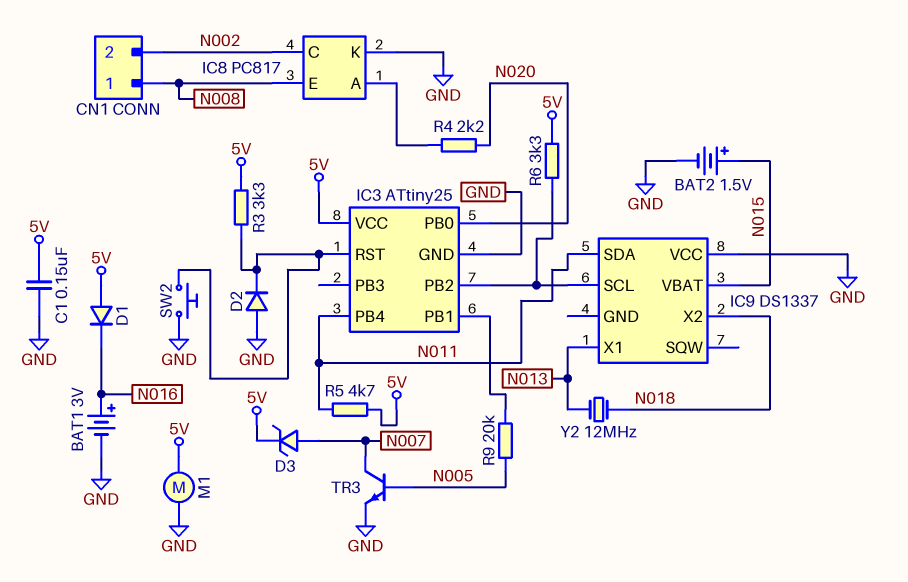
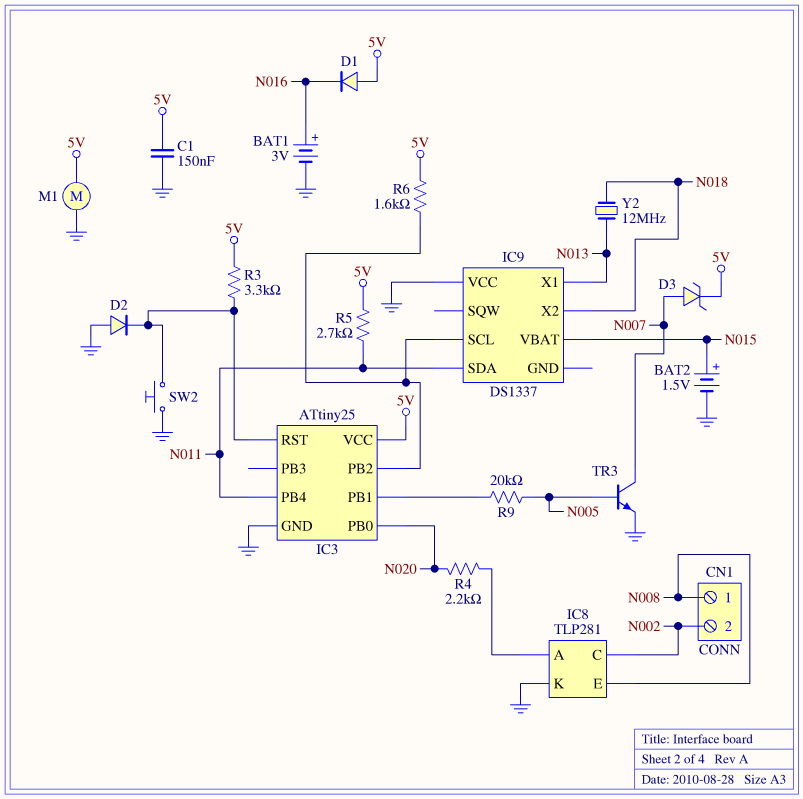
IC8: PC817 -> TLP281
R5: 4.7k (5V, N011) -> 2.7k (5V, N011)
R6: 3.3k (5V, IC3/PB2) -> 1.6k (5V, IC3/PB2)

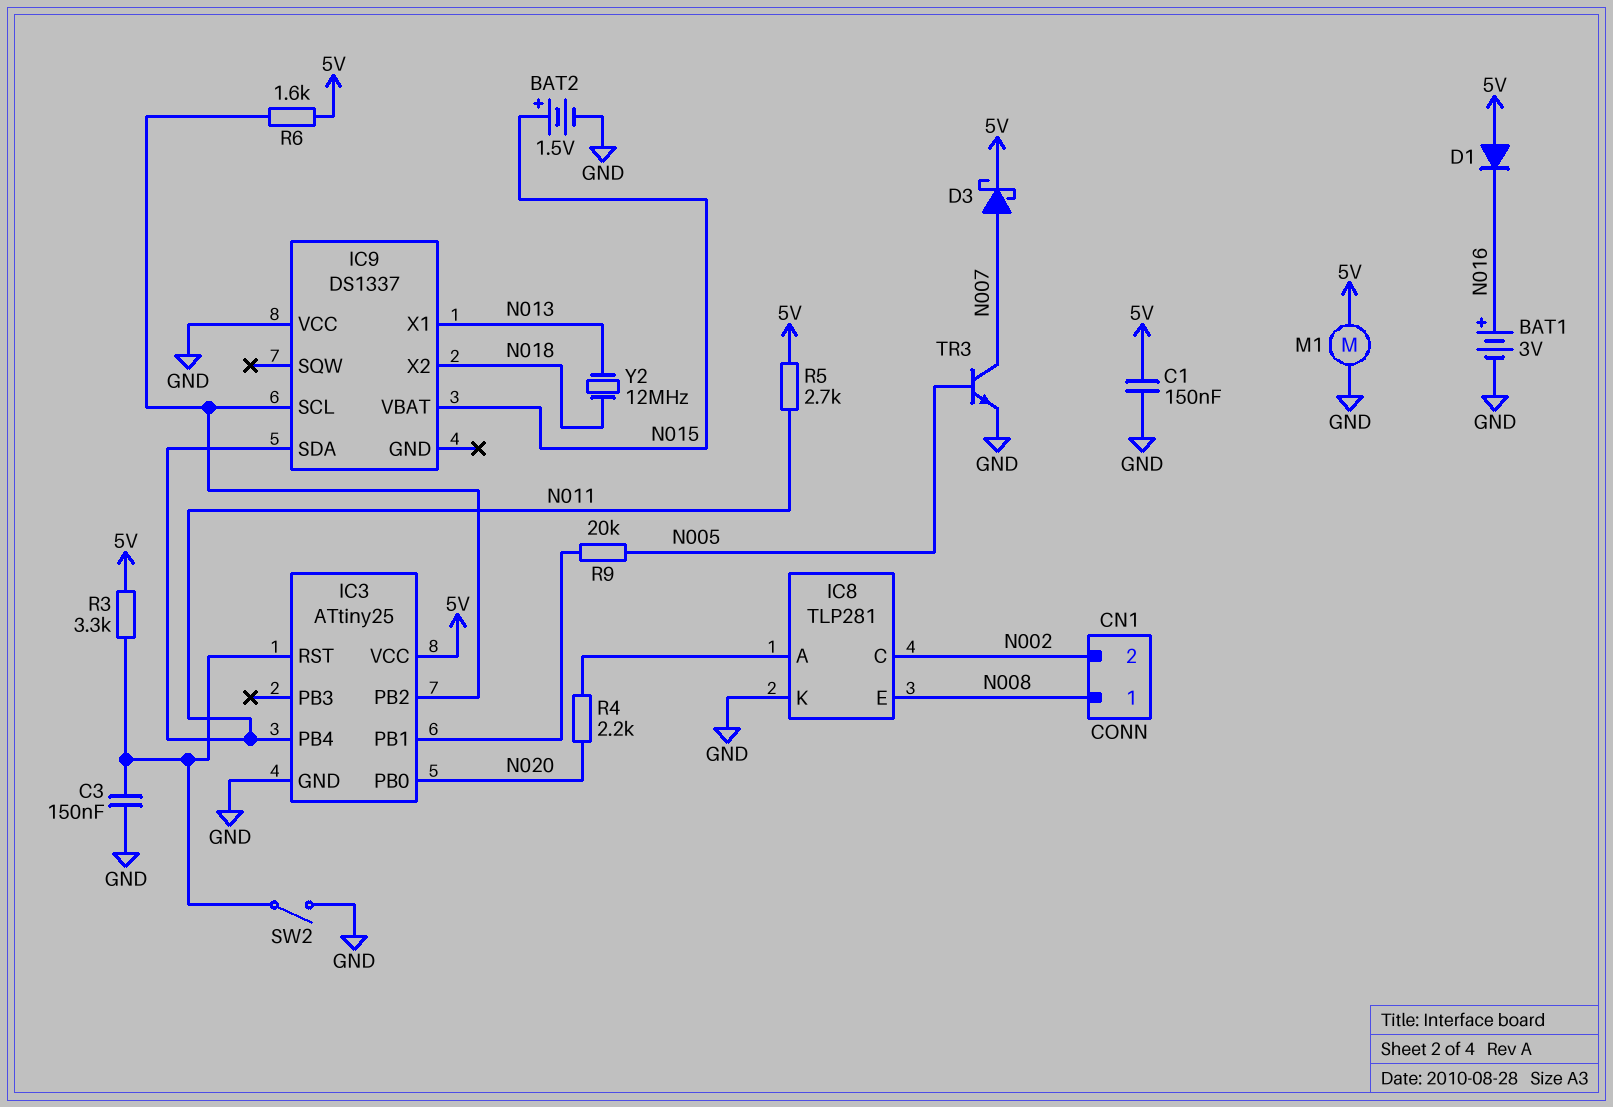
C3: none -> 150nF (GND, IC3/RST)
D2: diode (A GND, K IC3/RST) -> none
D3: zener (A N007, K 5V) -> schottky (A N007, K 5V)
SW2: button (GND, IC3/RST) -> switch (GND, IC3/RST)

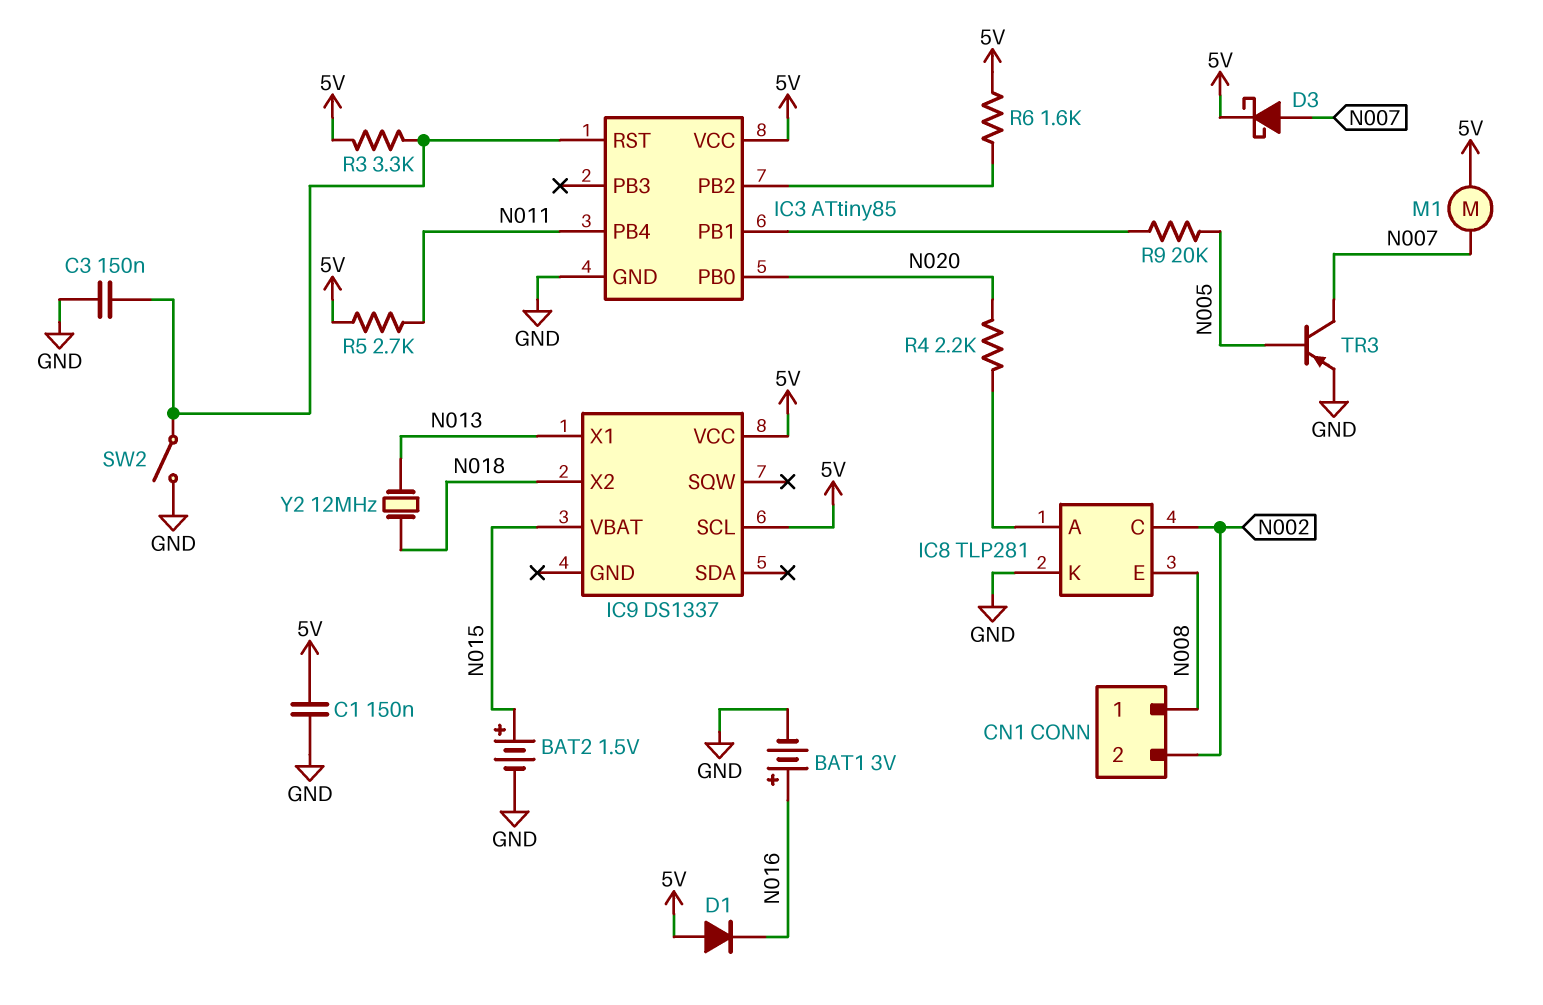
IC3: ATtiny25 -> ATtiny85
IC9 pin SCL: IC3/PB2 -> 5V
IC9 pin SDA: N011 -> none
IC9 pin VCC: GND -> 5V
M1: motor (5V, GND) -> motor (5V, N007)
TR3: NPN (B N005, C N007, E GND) -> PNP (B N005, C N007, E GND)

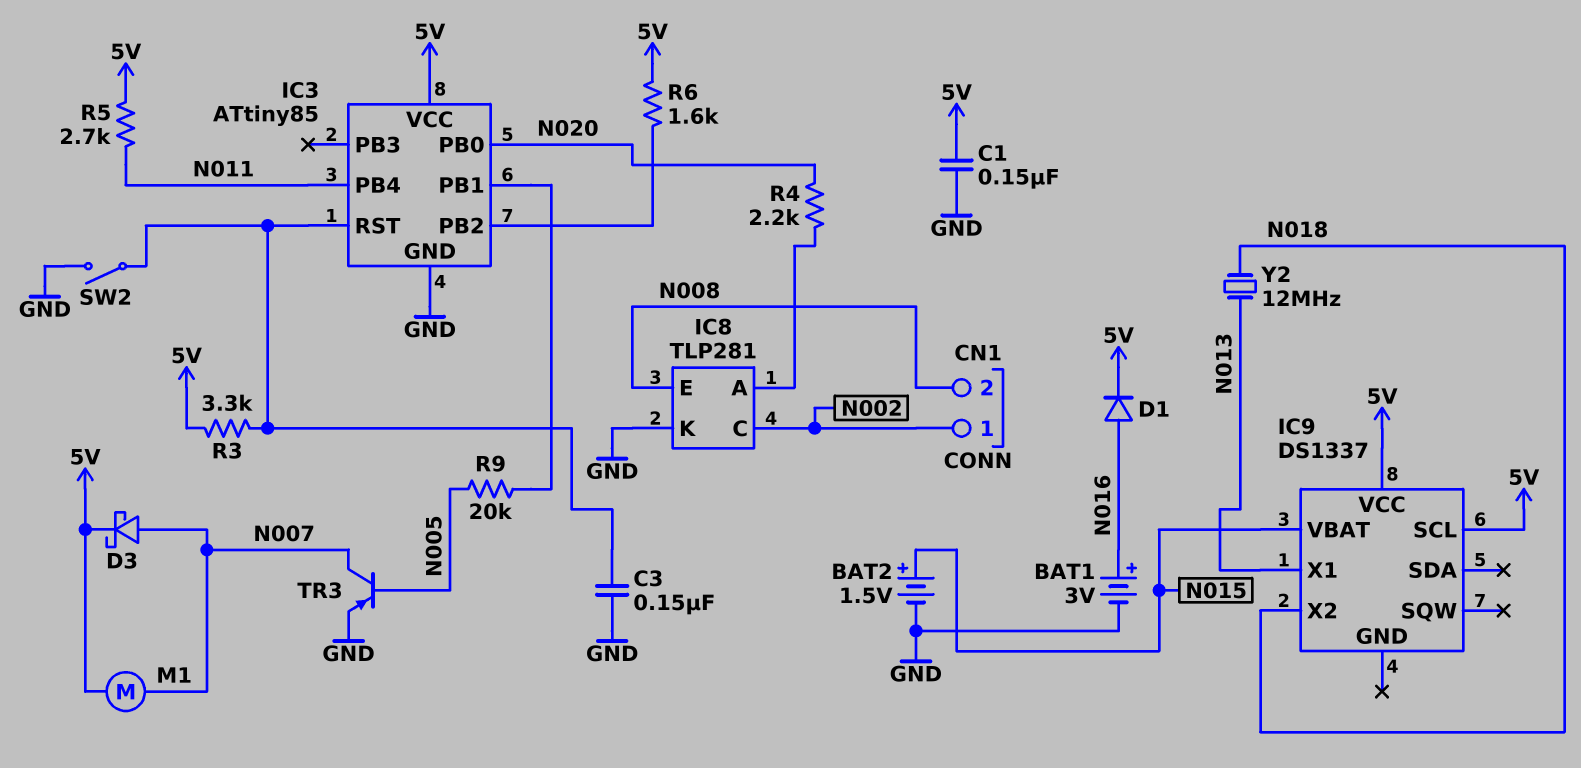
CN1 pin 1: N008 -> N002
CN1 pin 2: N002 -> N008
D1: diode (A 5V, K N016) -> diode (A N016, K 5V)

